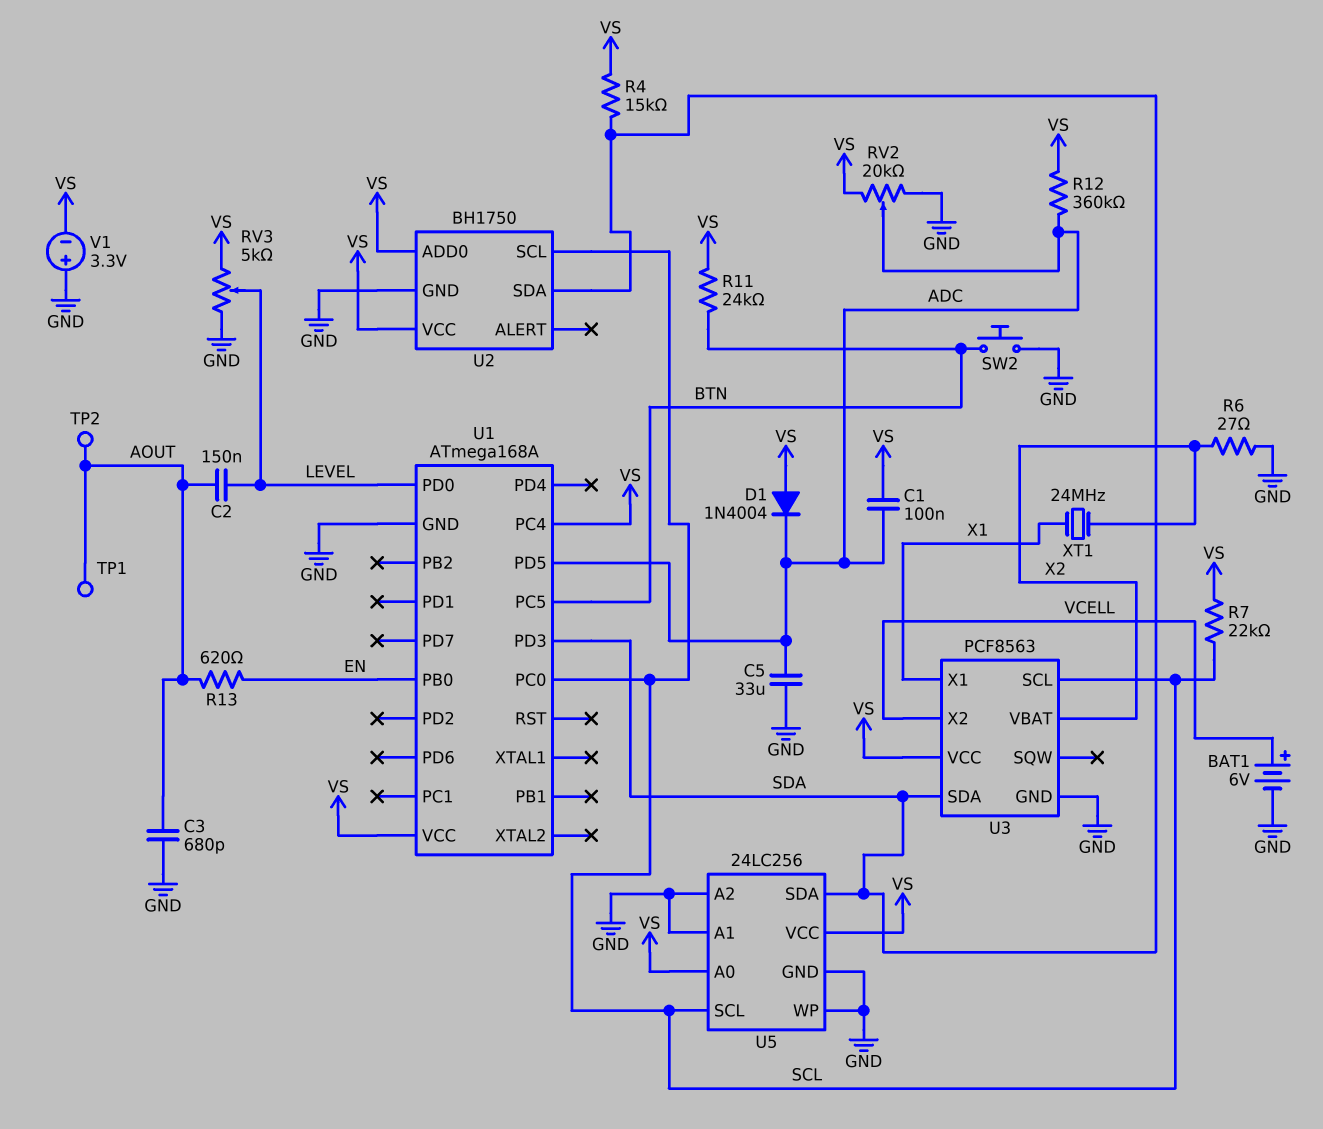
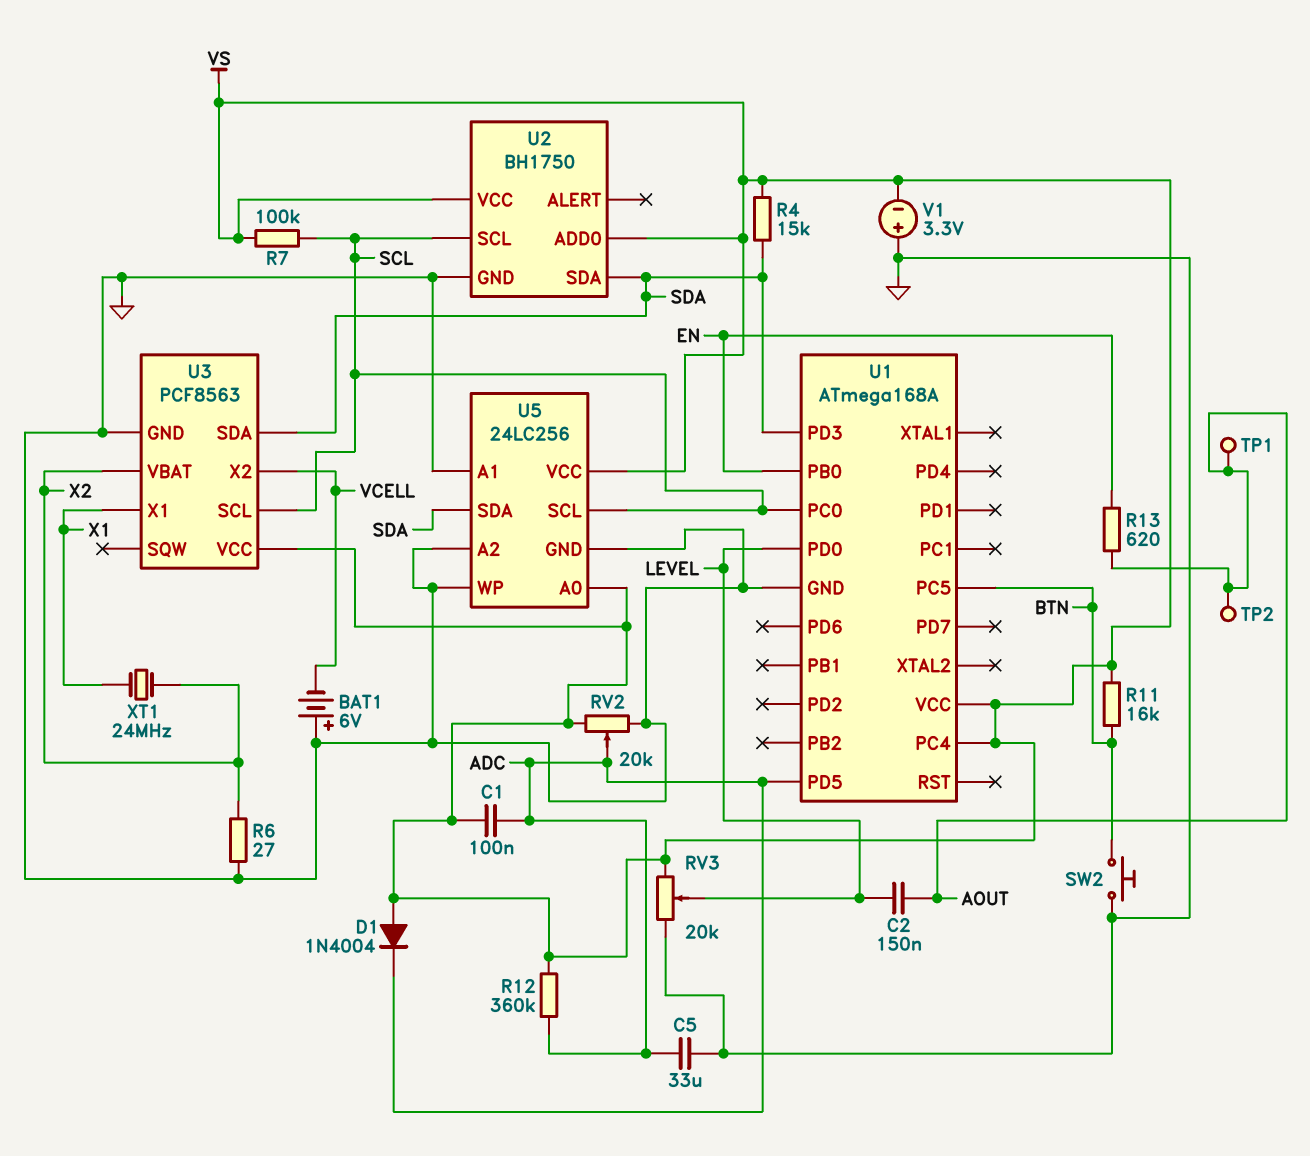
BAT1: 6V (plus VCELL, minus GND) -> 6V (plus GND, minus VCELL)
C3: 680pF (AOUT, GND) -> none
R7: 22k (SCL, VS) -> 100k (SCL, VS)
R11: 24k (BTN, VS) -> 16k (BTN, VS)
RV3: 5k (GND, VS, wiper LEVEL) -> 20k (GND, VS, wiper LEVEL)

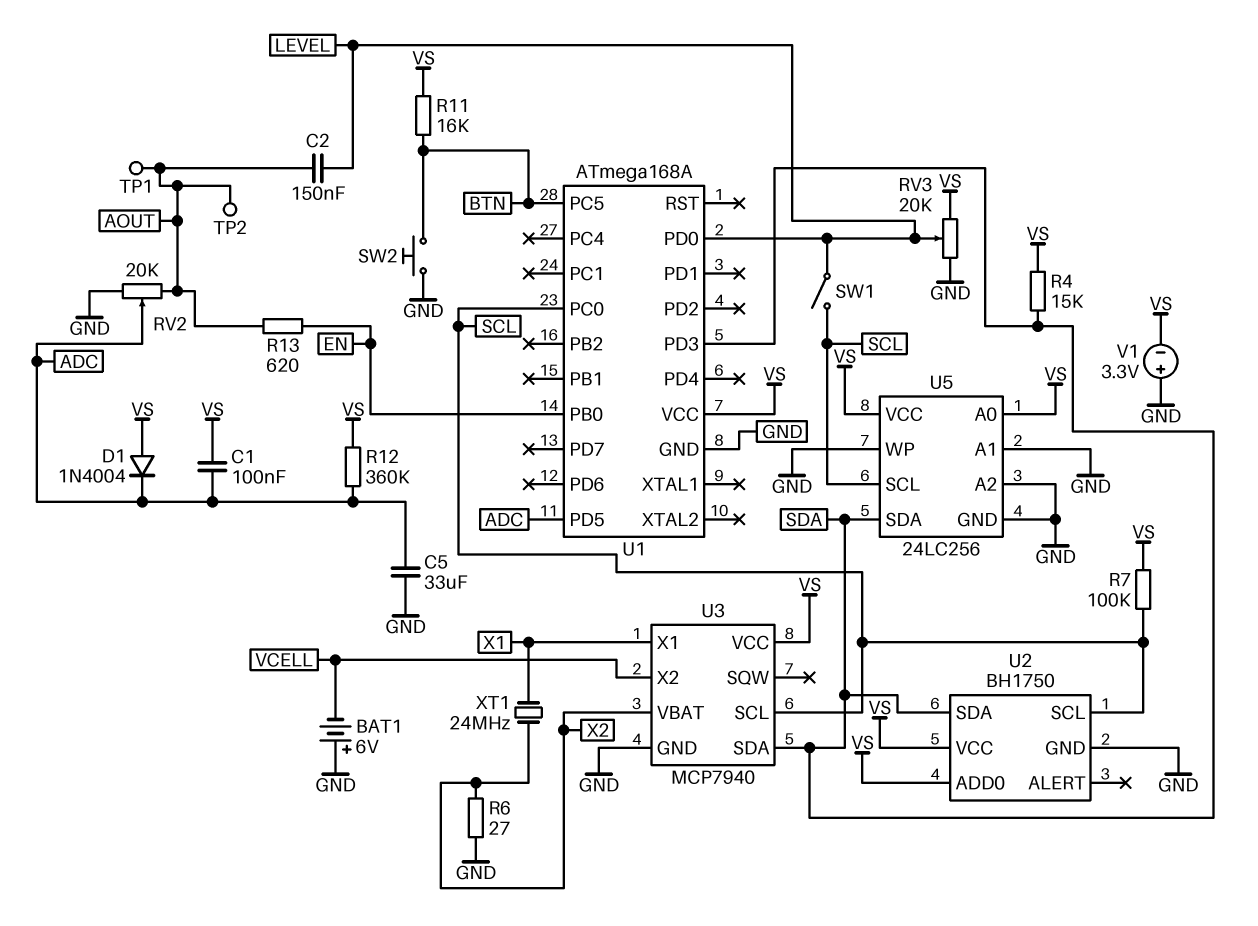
RV2: 20k (GND, VS, wiper ADC) -> 20k (AOUT, GND, wiper ADC)
SW1: none -> switch (LEVEL, SCL)
U1 pin PC4: VS -> none
U3: PCF8563 -> MCP7940

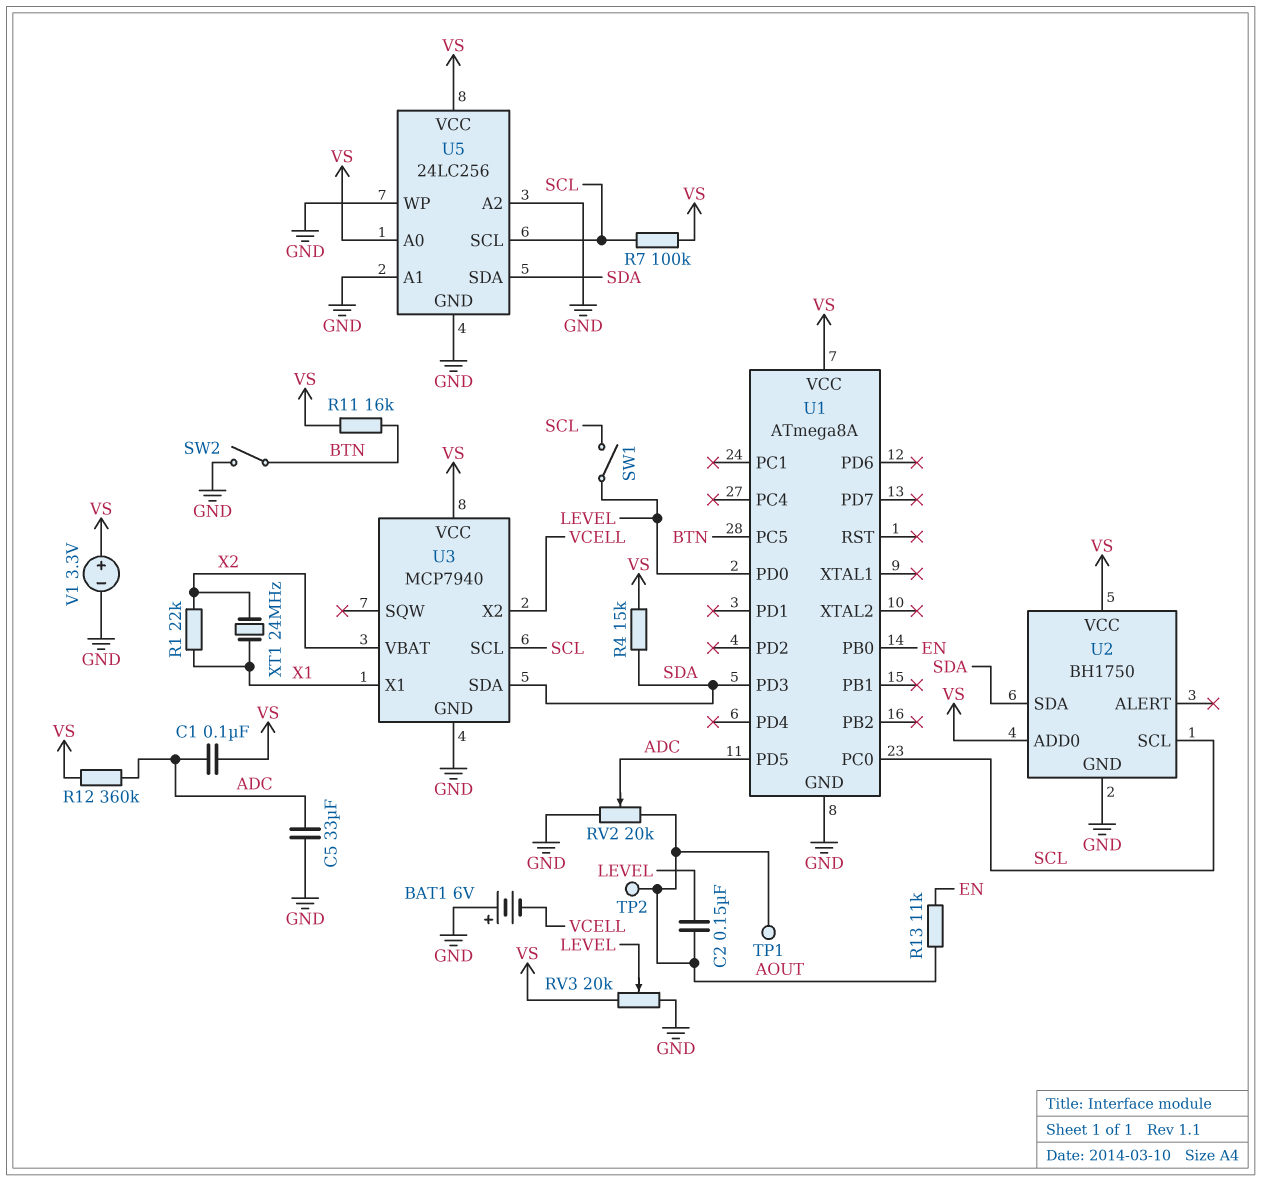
D1: diode 1N4004 (A VS, K ADC) -> none
R1: none -> 22k (X1, X2)
R6: 27 (GND, X2) -> none
R13: 620 (AOUT, EN) -> 11k (AOUT, EN)
SW2: button (BTN, GND) -> switch (BTN, GND)
U1: ATmega168A -> ATmega8A
V1: 3.3V (plus GND, minus VS) -> 3.3V (plus VS, minus GND)

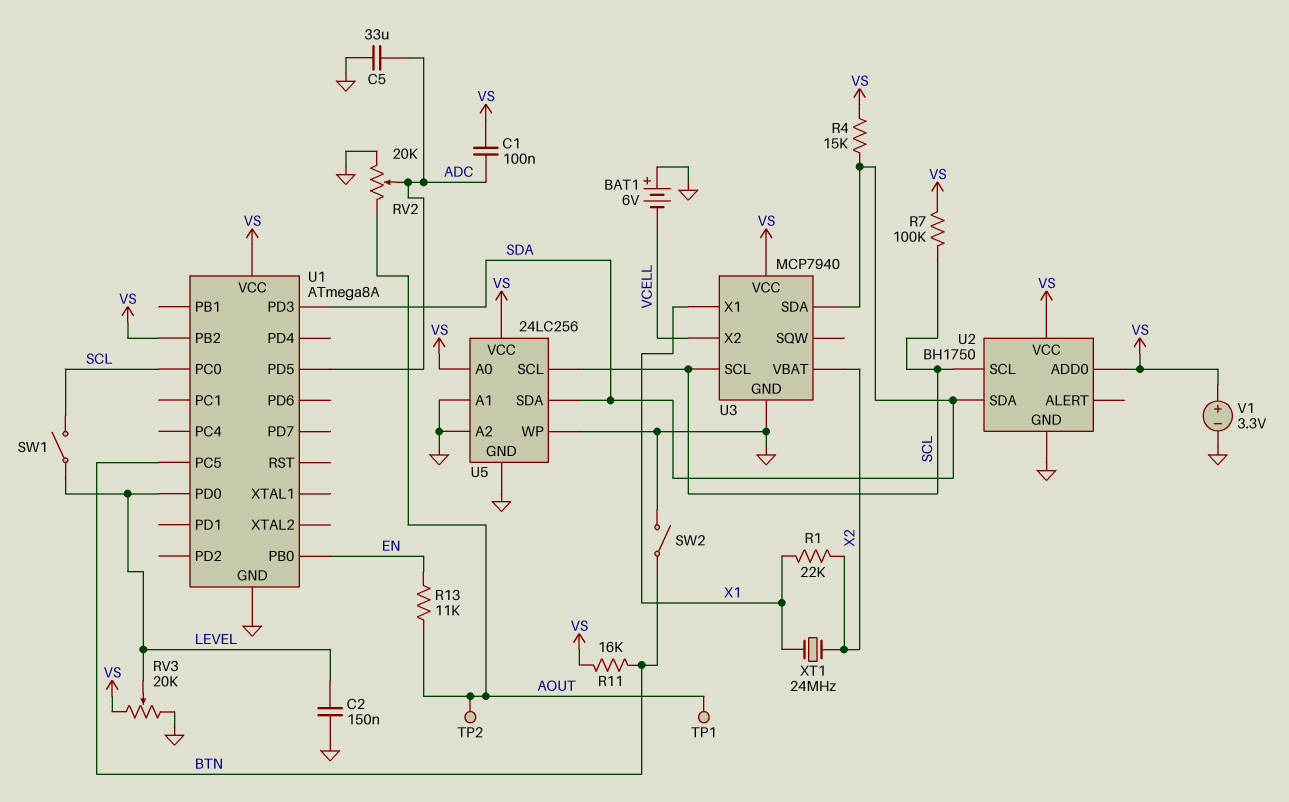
C2: 150nF (AOUT, LEVEL) -> 150nF (GND, LEVEL)
R12: 360k (ADC, VS) -> none
U1 pin PB2: none -> VS

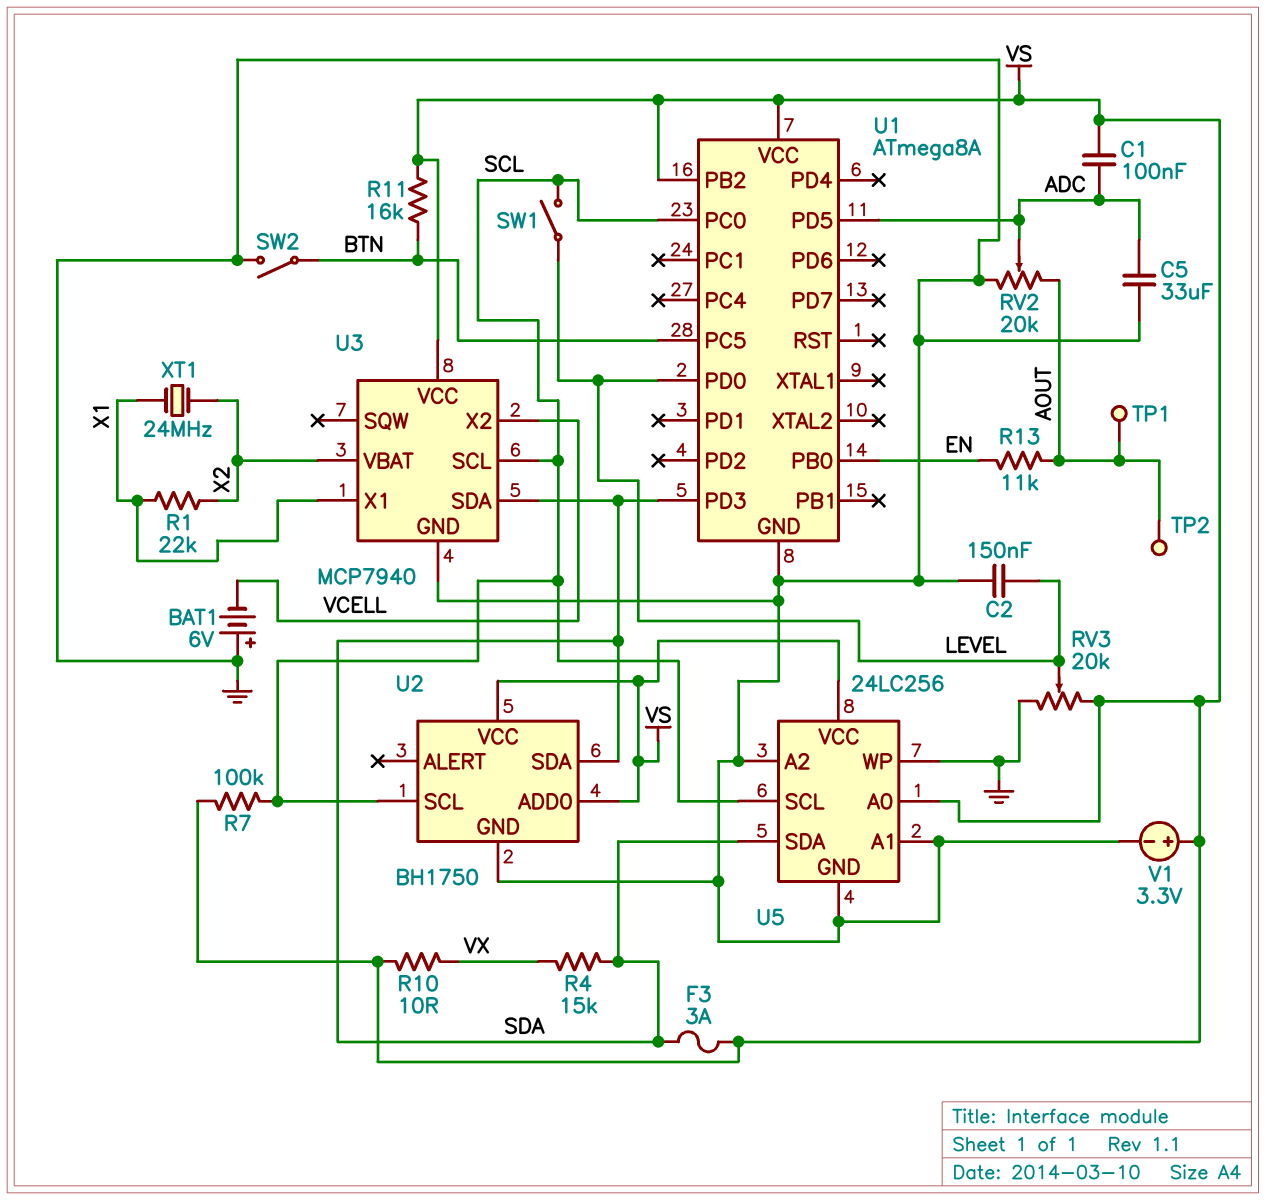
F3: none -> 3A (SDA, VS)
R4: 15k (SDA, VS) -> 15k (SDA, VX)
R10: none -> 10 (VS, VX)

